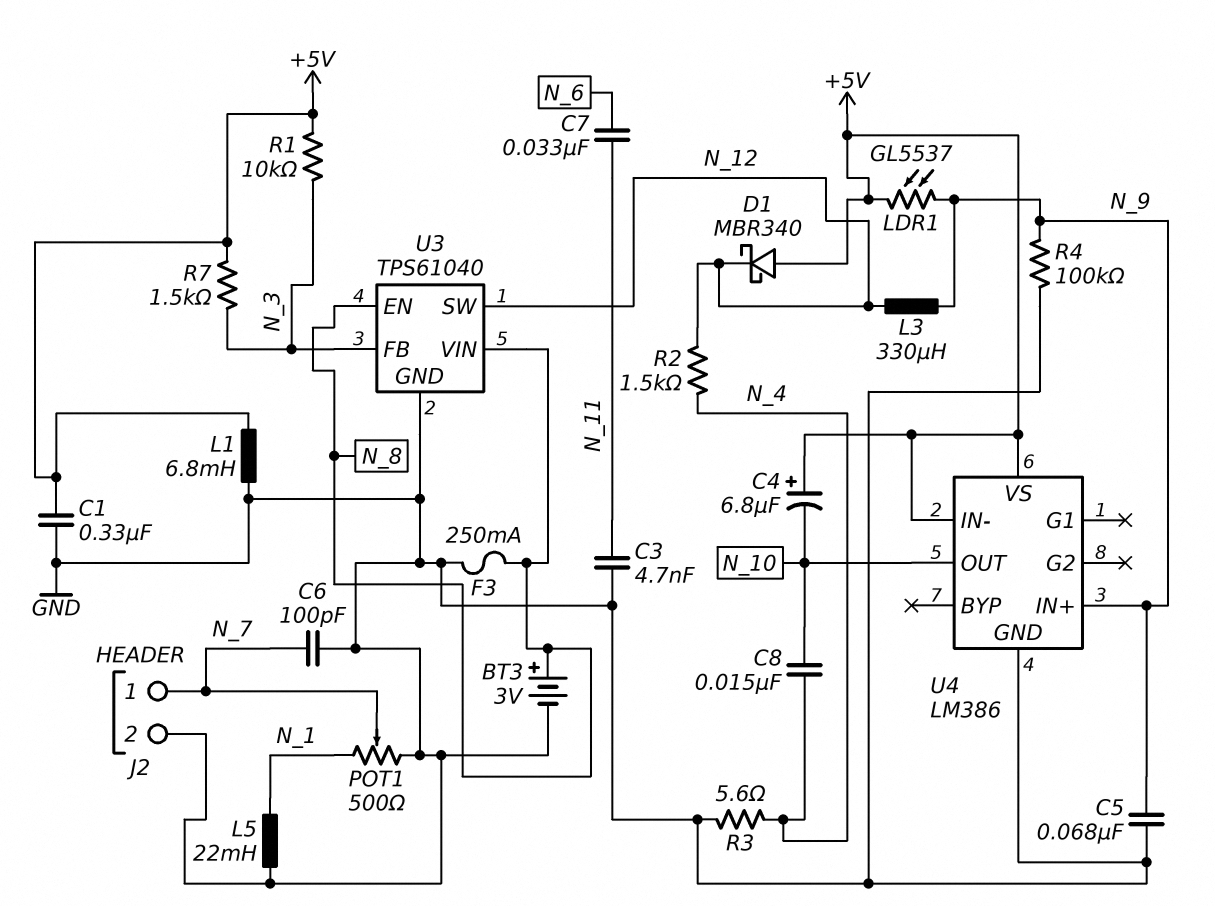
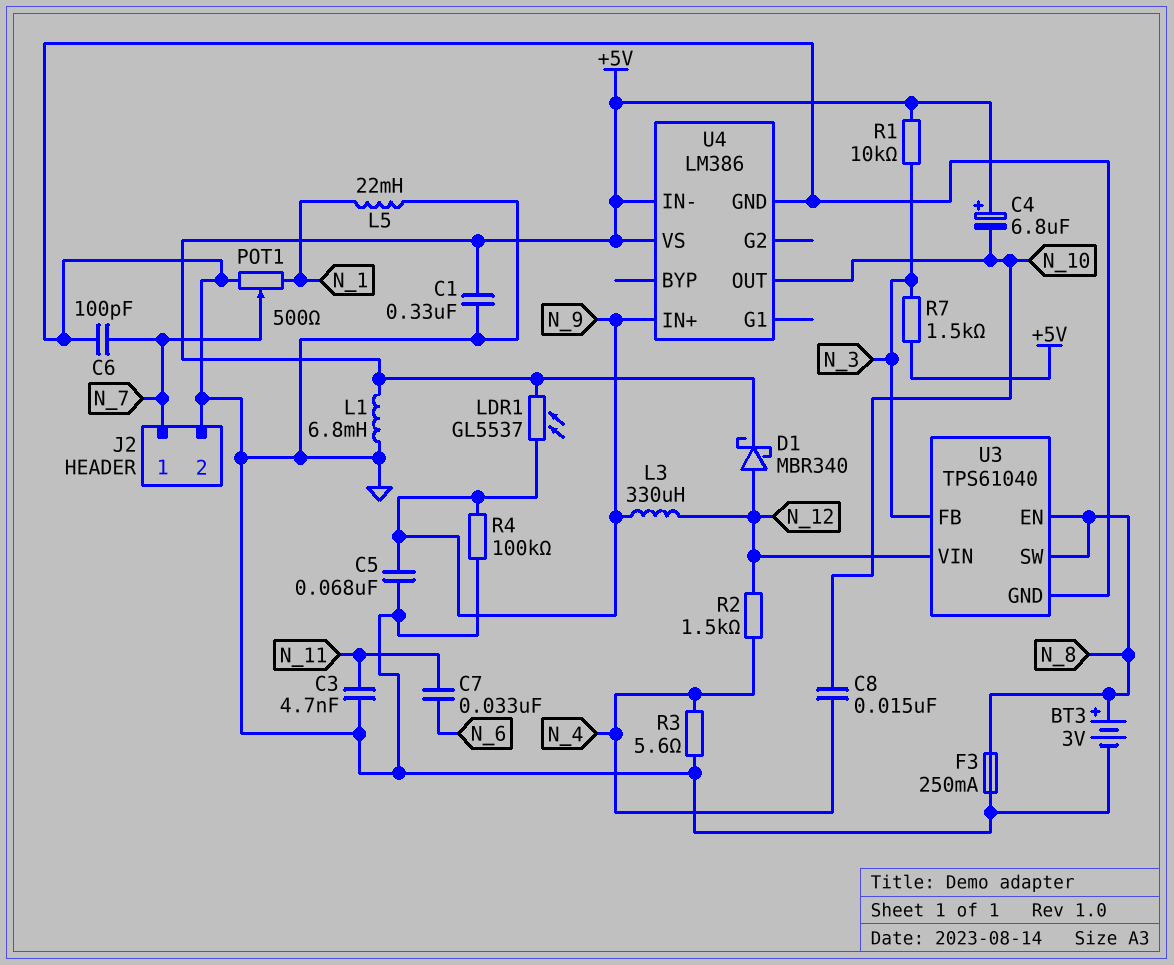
D1: schottky MBR340 (A +5V, K N_12) -> schottky MBR340 (A N_12, K +5V)
U3 pin SW: N_12 -> N_8
U3 pin VIN: N_8 -> N_12

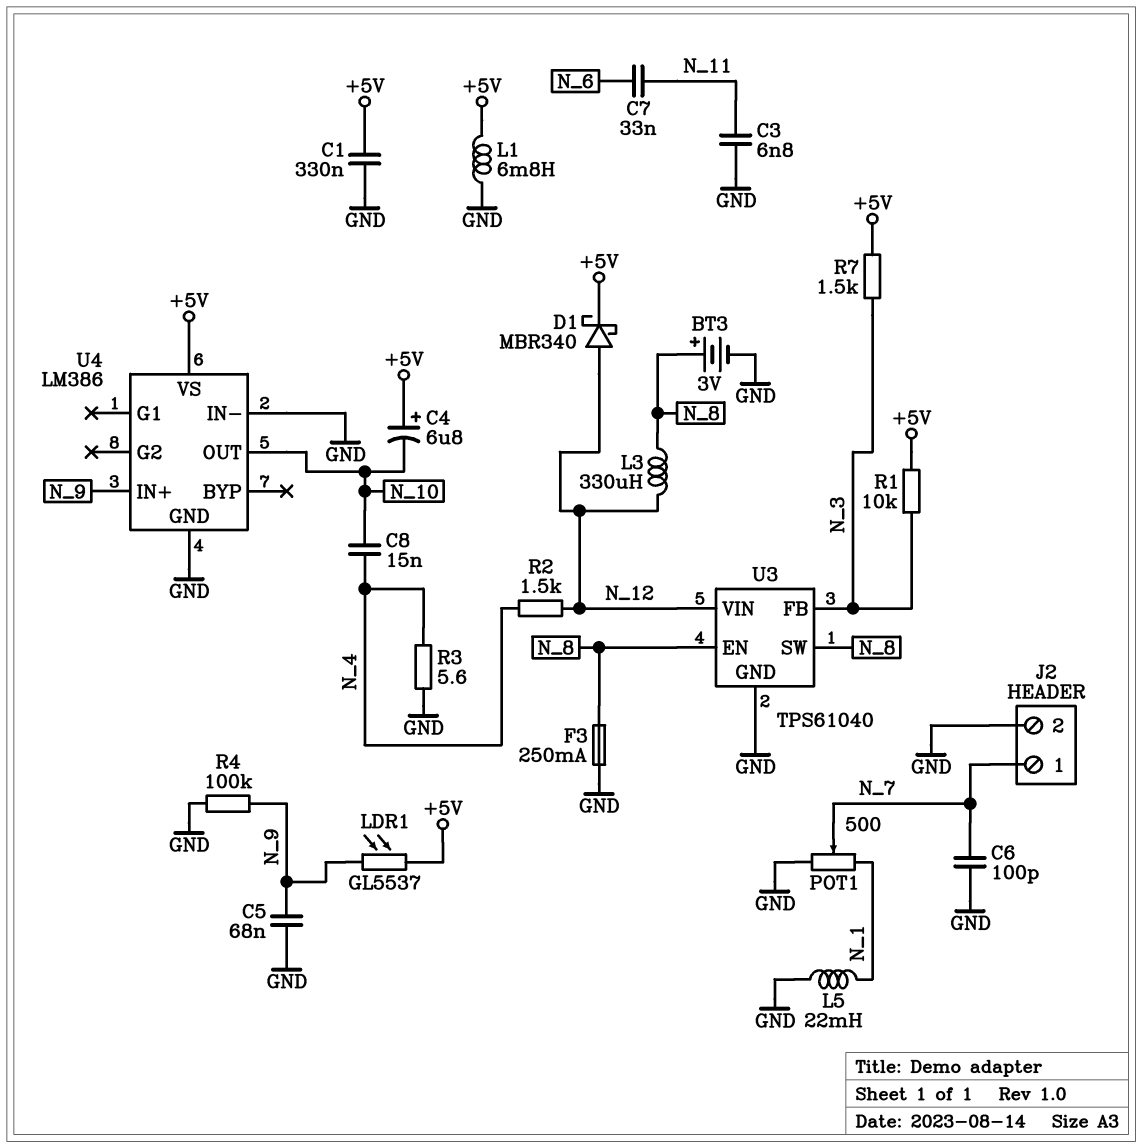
C3: 4.7nF (GND, N_11) -> 6.8nF (GND, N_11)
L3: 330uH (N_9, N_12) -> 330uH (N_8, N_12)
U4 pin IN-: +5V -> GND

